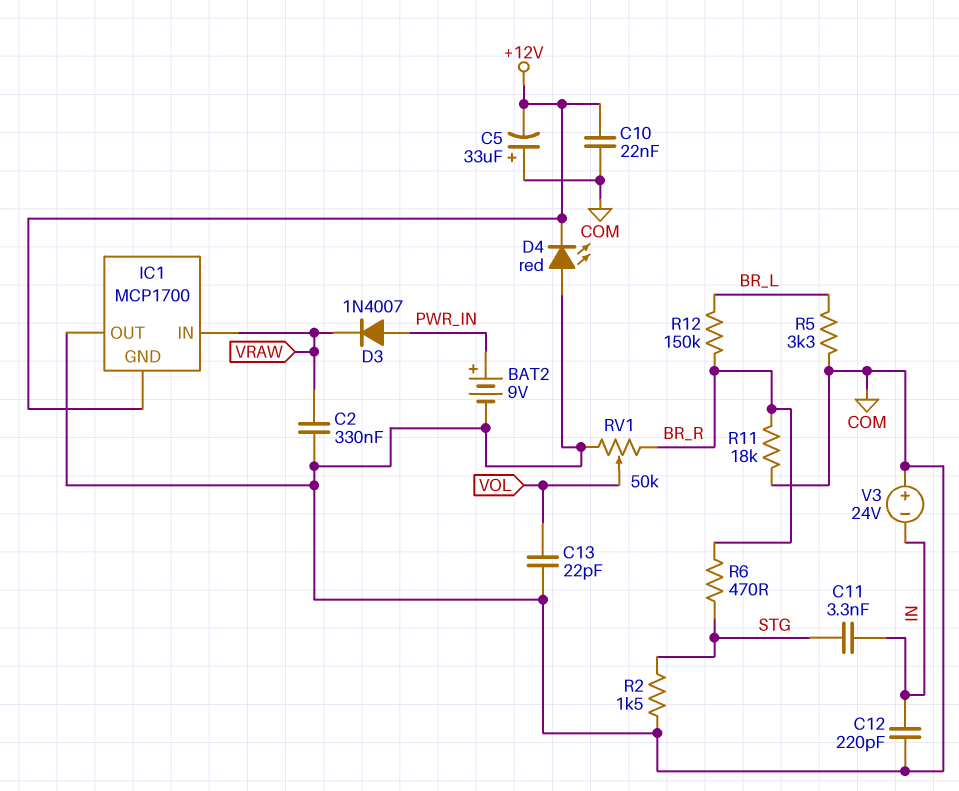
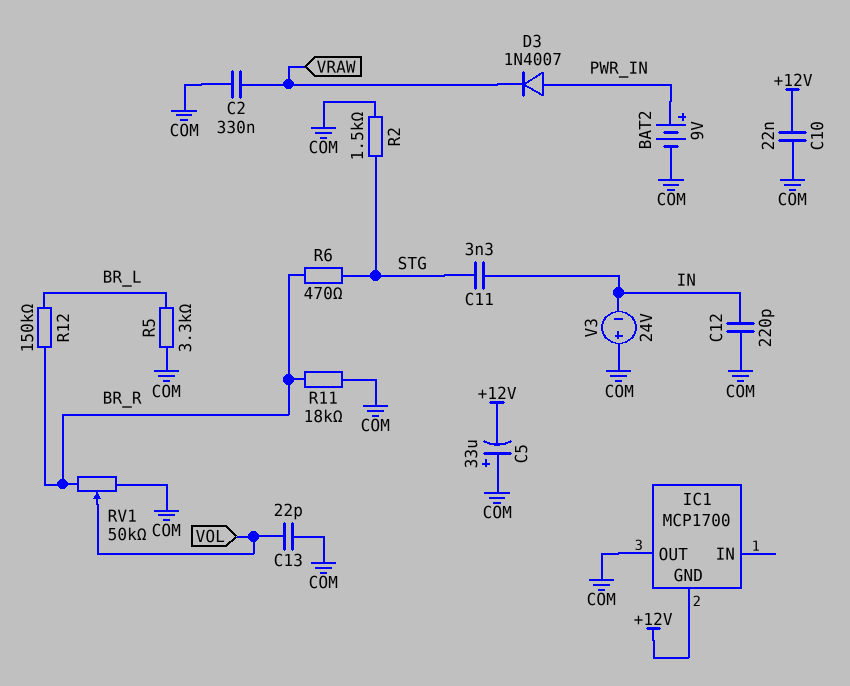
D4: LED red (A COM, K +12V) -> none
IC1 pin IN: VRAW -> none

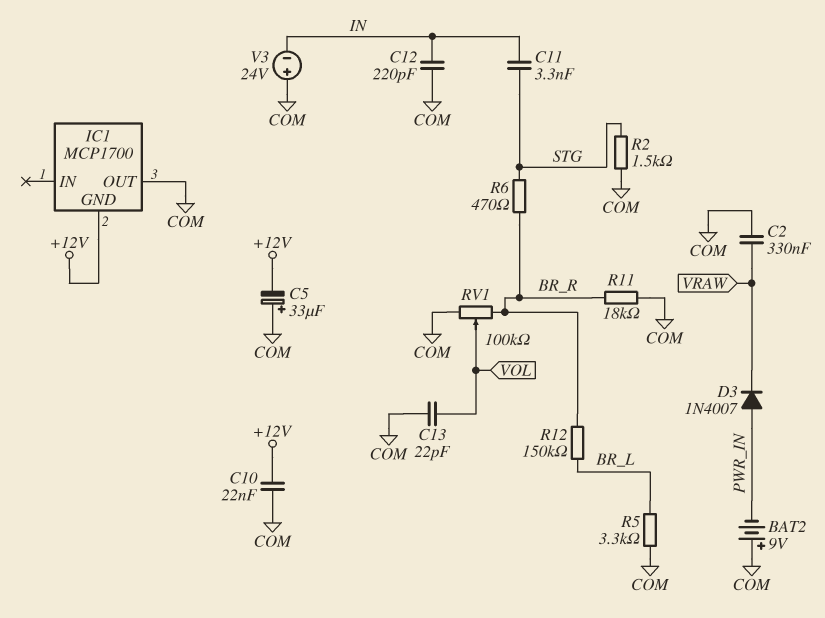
BAT2: 9V (plus PWR_IN, minus COM) -> 9V (plus COM, minus PWR_IN)
RV1: 50k (BR_R, COM, wiper VOL) -> 100k (BR_R, COM, wiper VOL)

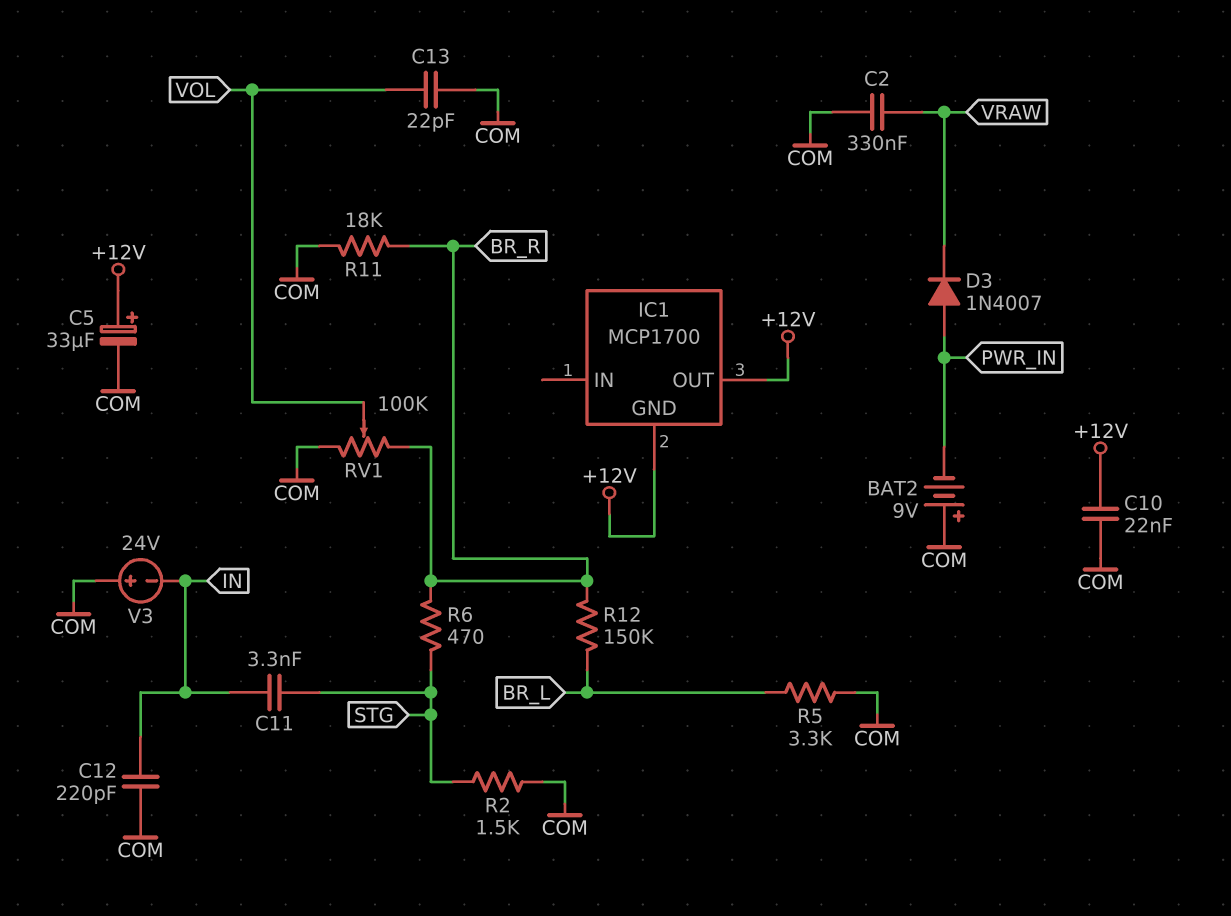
C5: 33uF (plus COM, minus +12V) -> 33uF (plus +12V, minus COM)
IC1 pin OUT: COM -> +12V

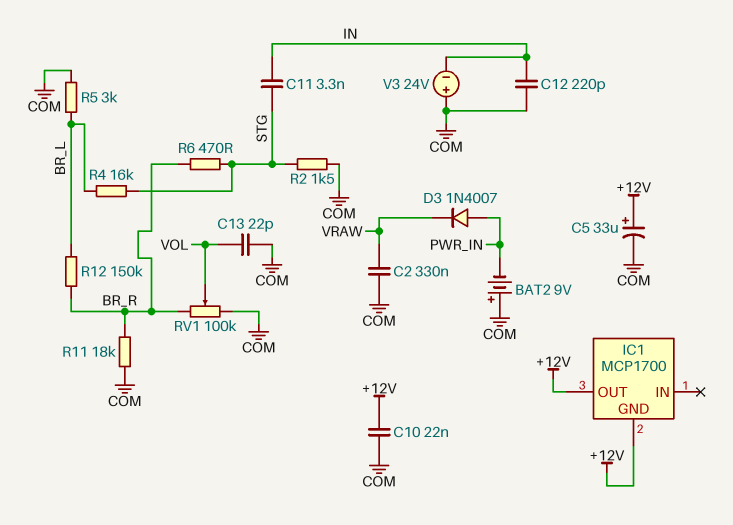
R4: none -> 16k (BR_L, STG)
R5: 3.3k (BR_L, COM) -> 3k (BR_L, COM)

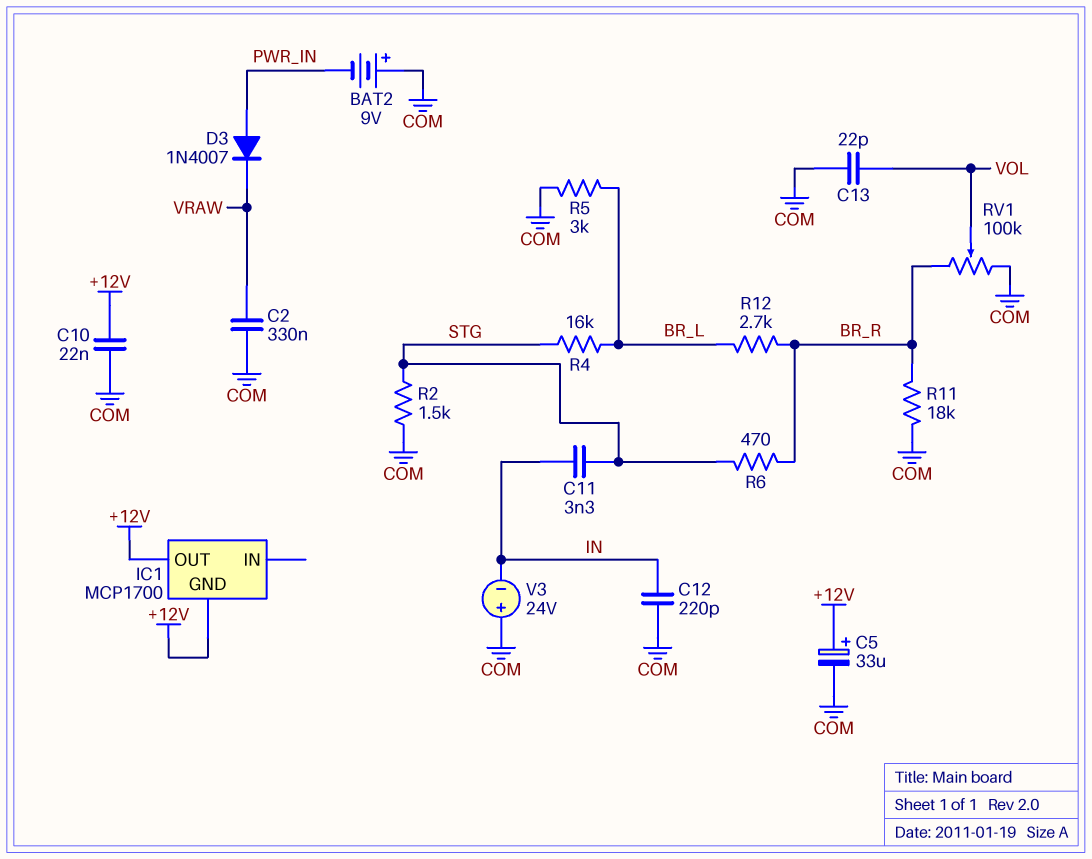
R12: 150k (BR_L, BR_R) -> 2.7k (BR_L, BR_R)

